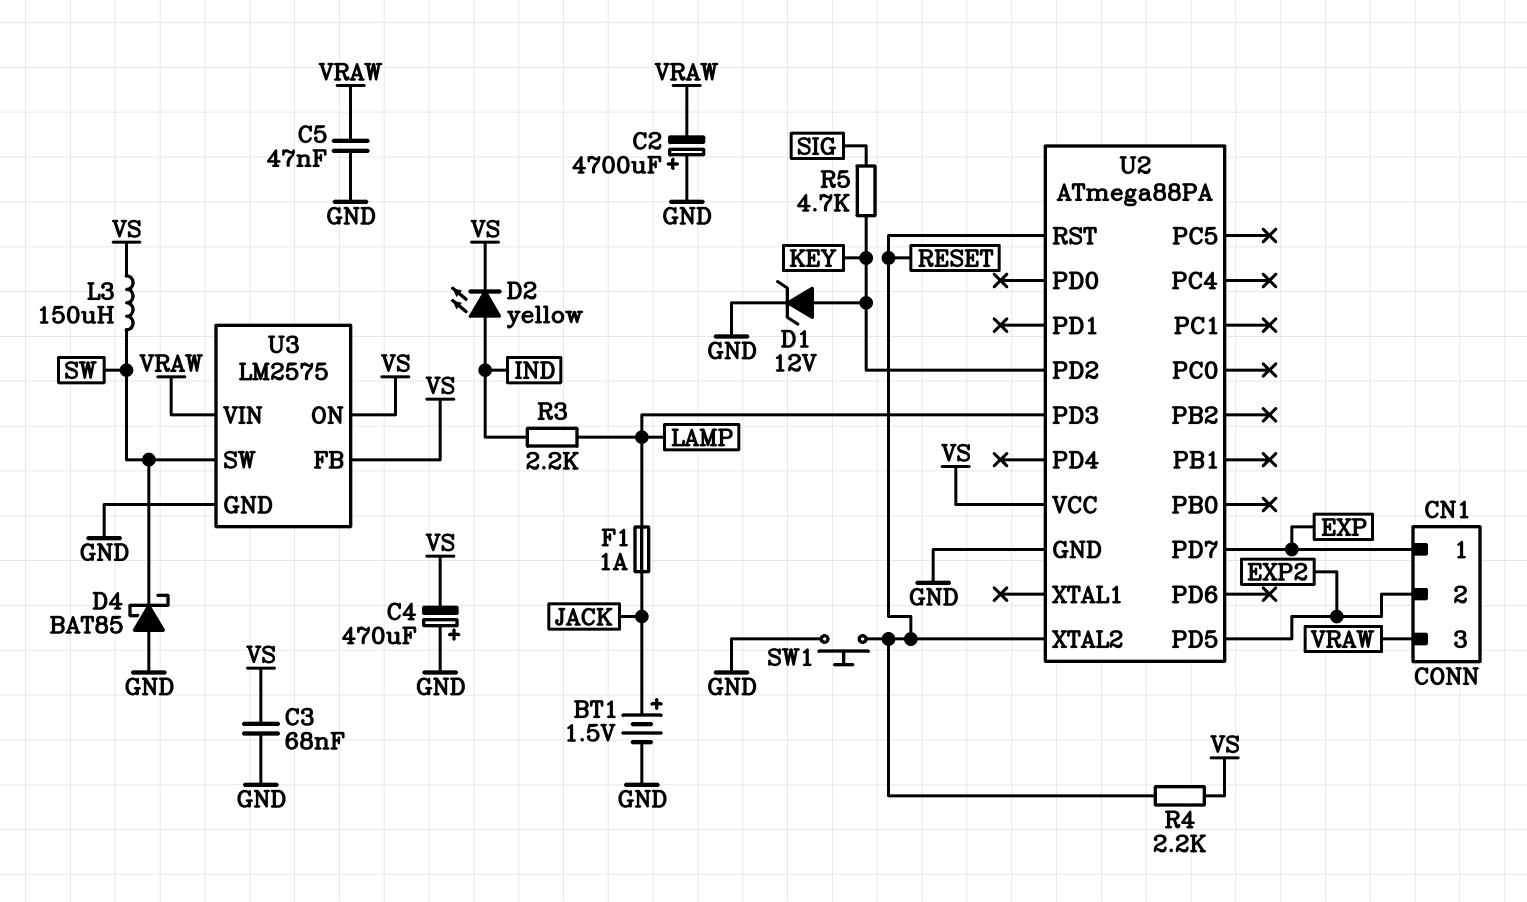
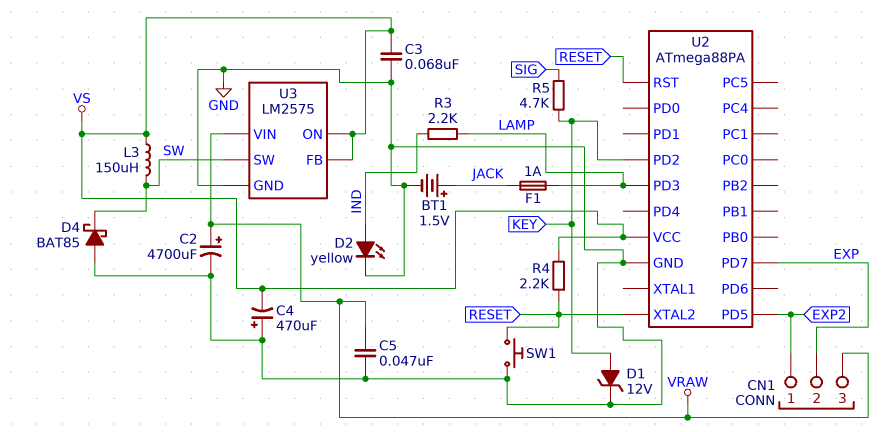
C2: 4700uF (plus GND, minus VRAW) -> 4700uF (plus VRAW, minus GND)
CN1 pin 1: EXP -> EXP2
CN1 pin 2: EXP2 -> EXP
D2: LED yellow (A IND, K VS) -> LED yellow (A IND, K GND)

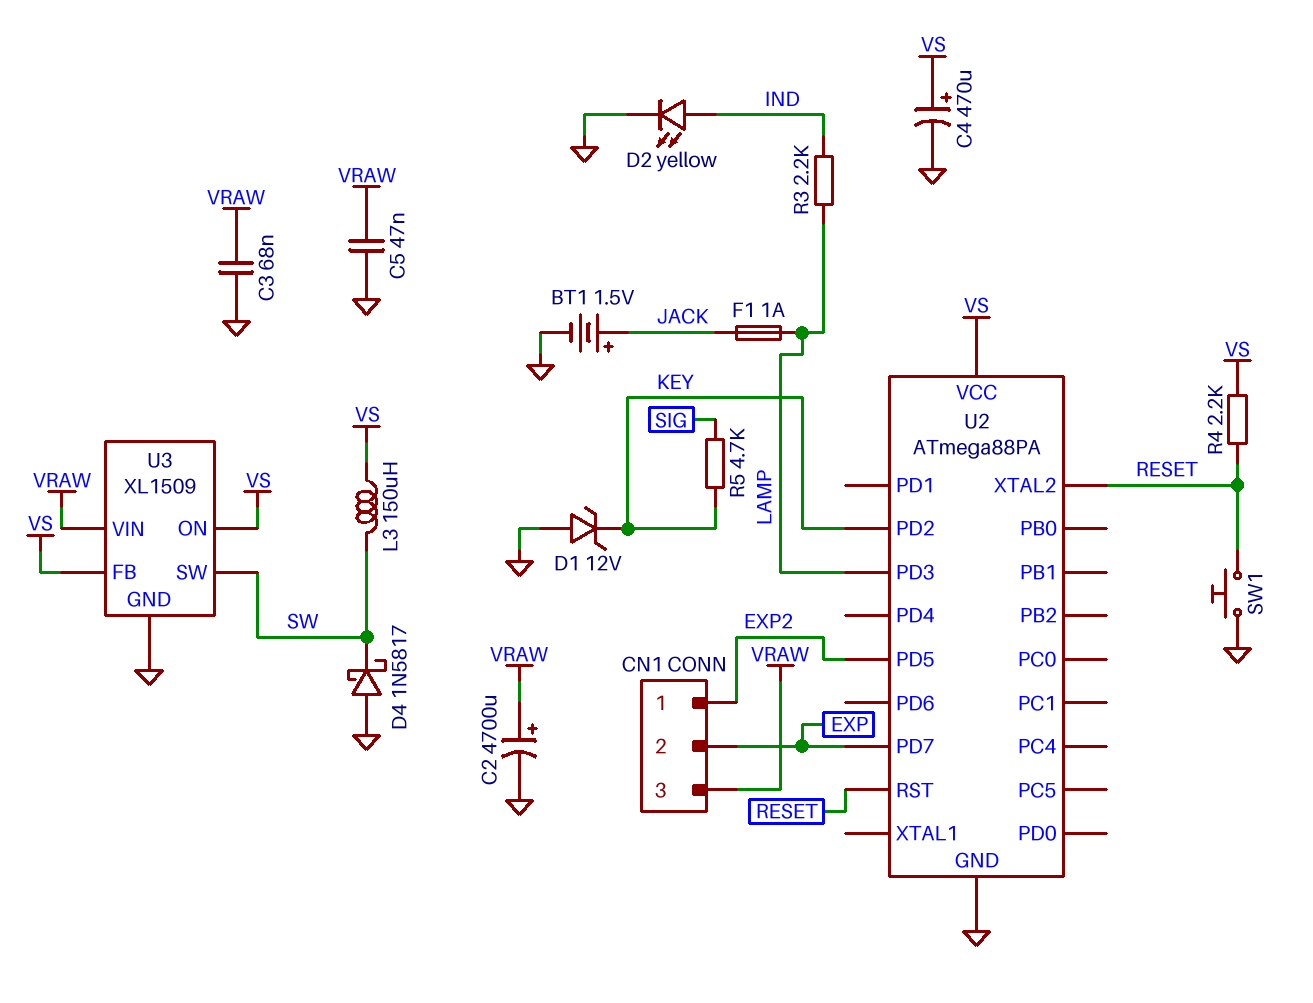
C3: 68nF (GND, VS) -> 68nF (GND, VRAW)
C4: 470uF (plus GND, minus VS) -> 470uF (plus VS, minus GND)
D1: zener 12V (A KEY, K GND) -> zener 12V (A GND, K KEY)
D4: schottky BAT85 (A GND, K SW) -> schottky 1N5817 (A GND, K SW)
U3: LM2575 -> XL1509

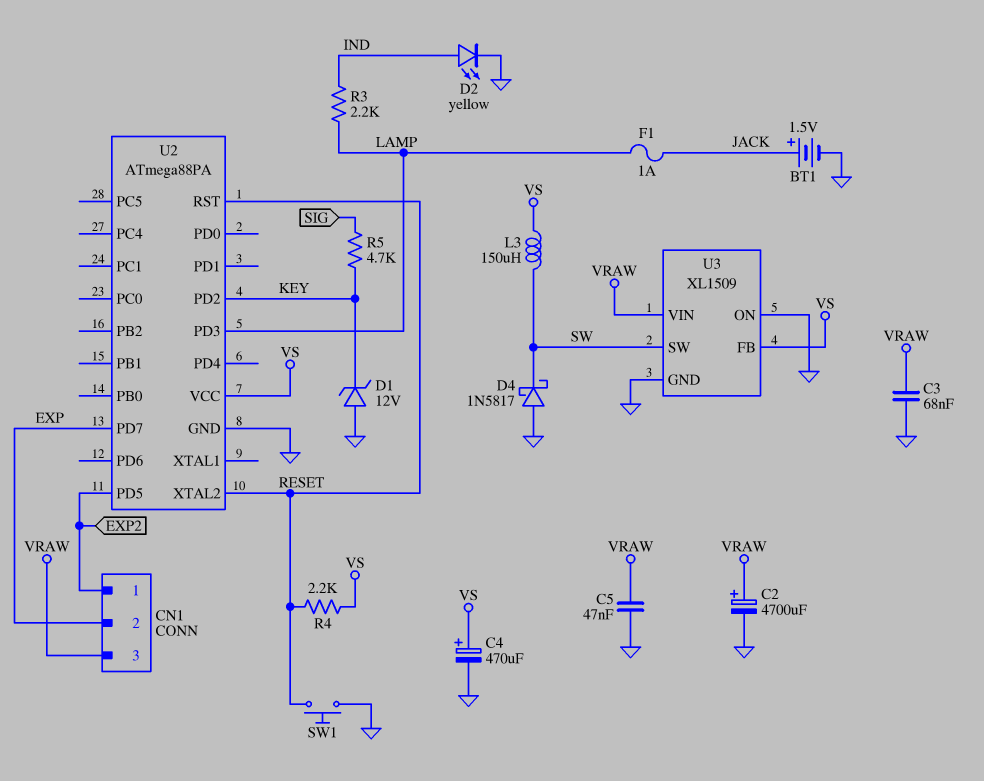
U3 pin ON: VS -> GND

